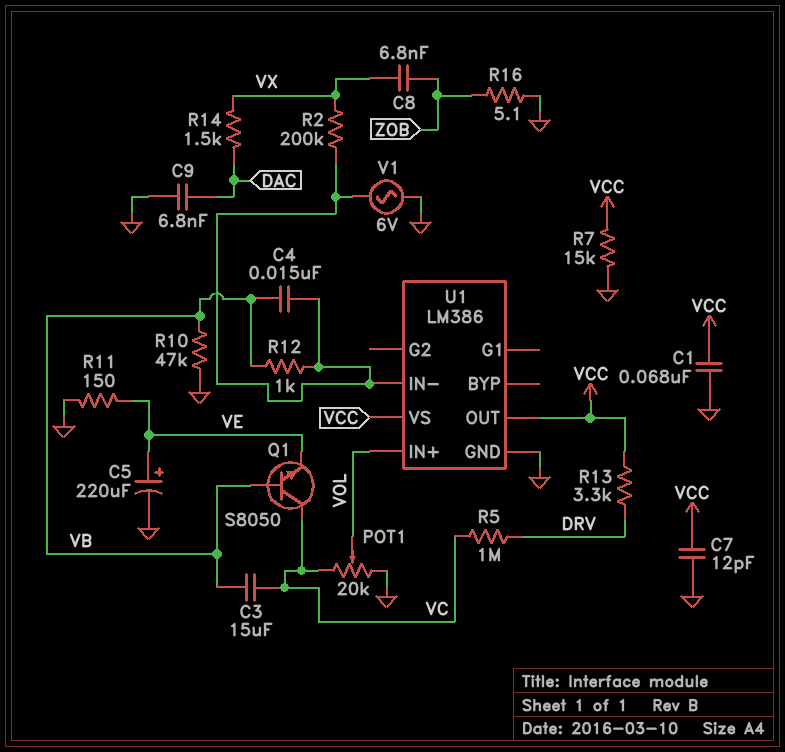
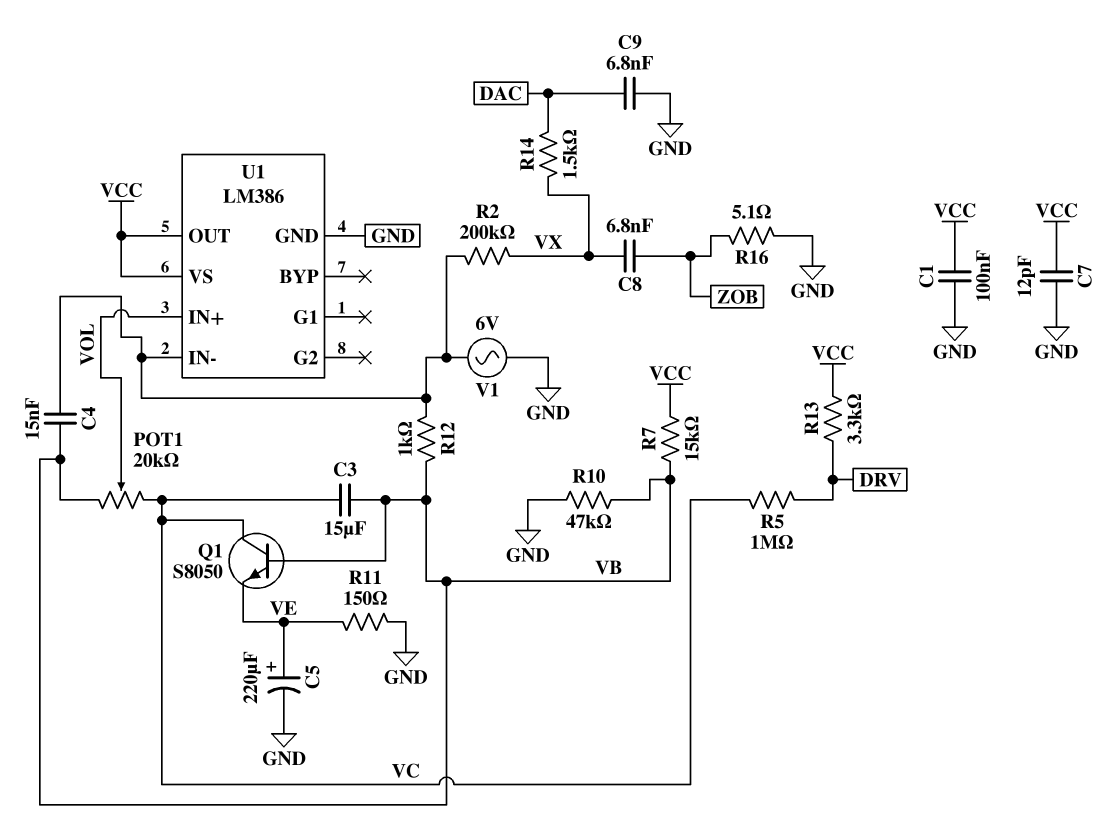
C1: 68nF (GND, VCC) -> 100nF (GND, VCC)
POT1: 20k (GND, VC, wiper VOL) -> 20k (VB, VC, wiper VOL)
R7: 15k (GND, VCC) -> 15k (VB, VCC)

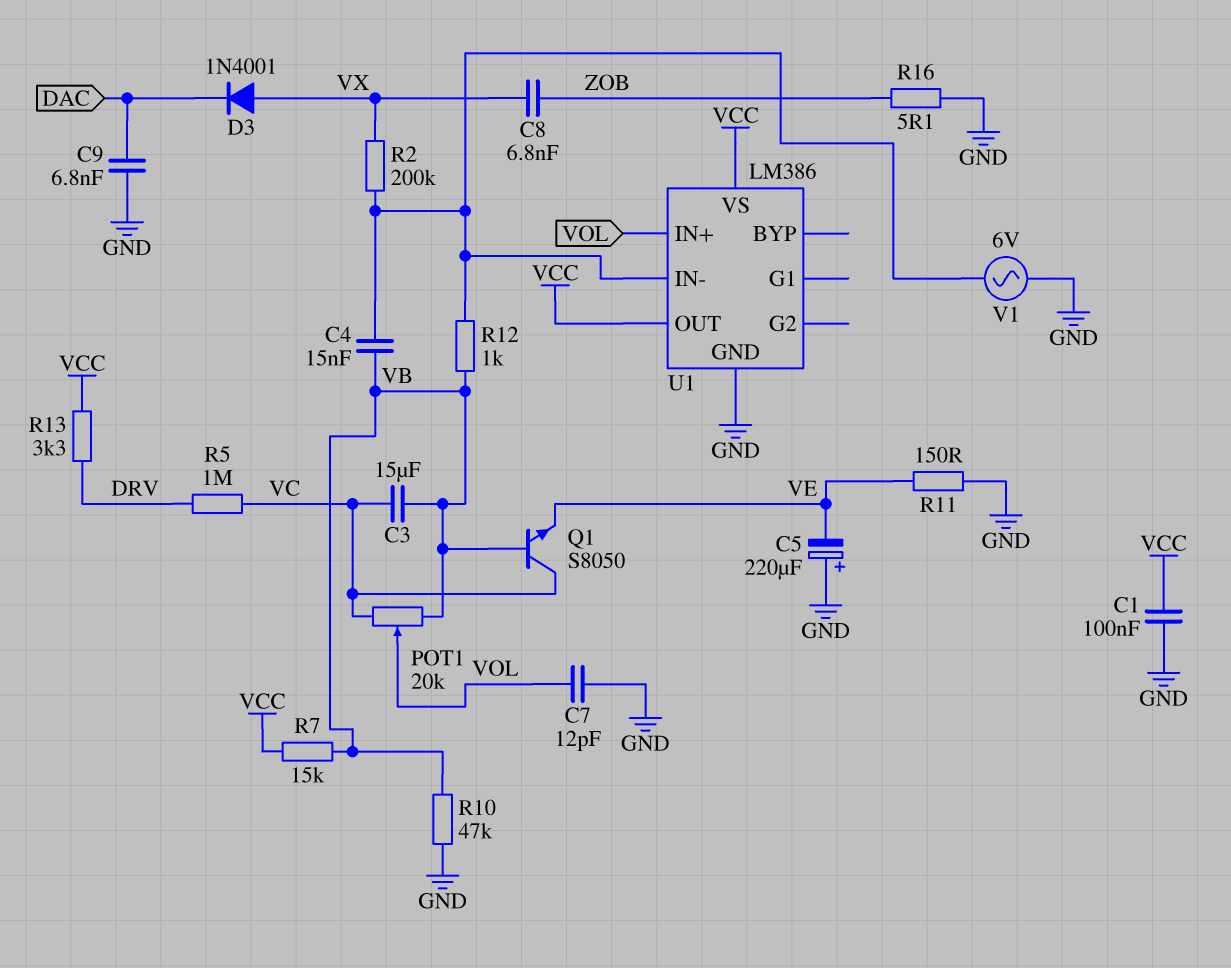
C5: 220uF (plus VE, minus GND) -> 220uF (plus GND, minus VE)
C7: 12pF (GND, VCC) -> 12pF (GND, VOL)
D3: none -> diode 1N4001 (A VX, K DAC)
R14: 1.5k (DAC, VX) -> none

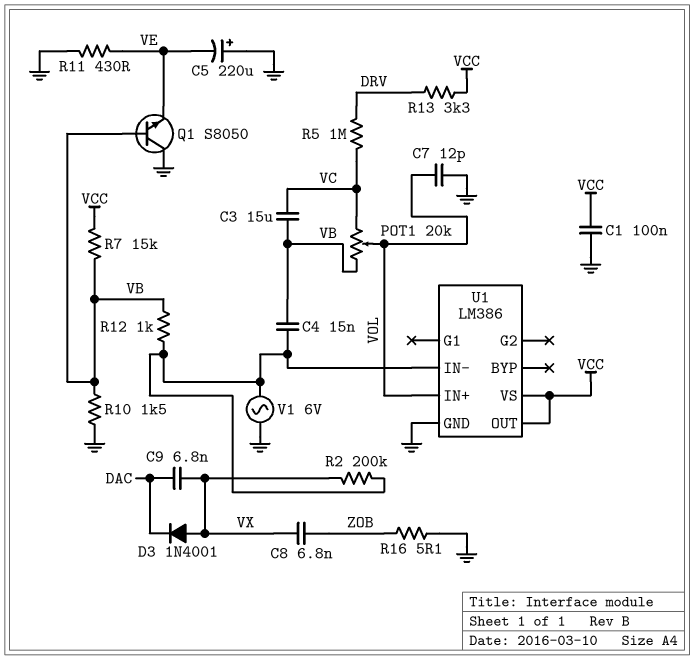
C9: 6.8nF (DAC, GND) -> 6.8nF (DAC, VX)
Q1: NPN S8050 (B VB, C VC, E VE) -> NPN S8050 (B VB, C GND, E VE)
R10: 47k (GND, VB) -> 1.5k (GND, VB)
R11: 150 (GND, VE) -> 430 (GND, VE)

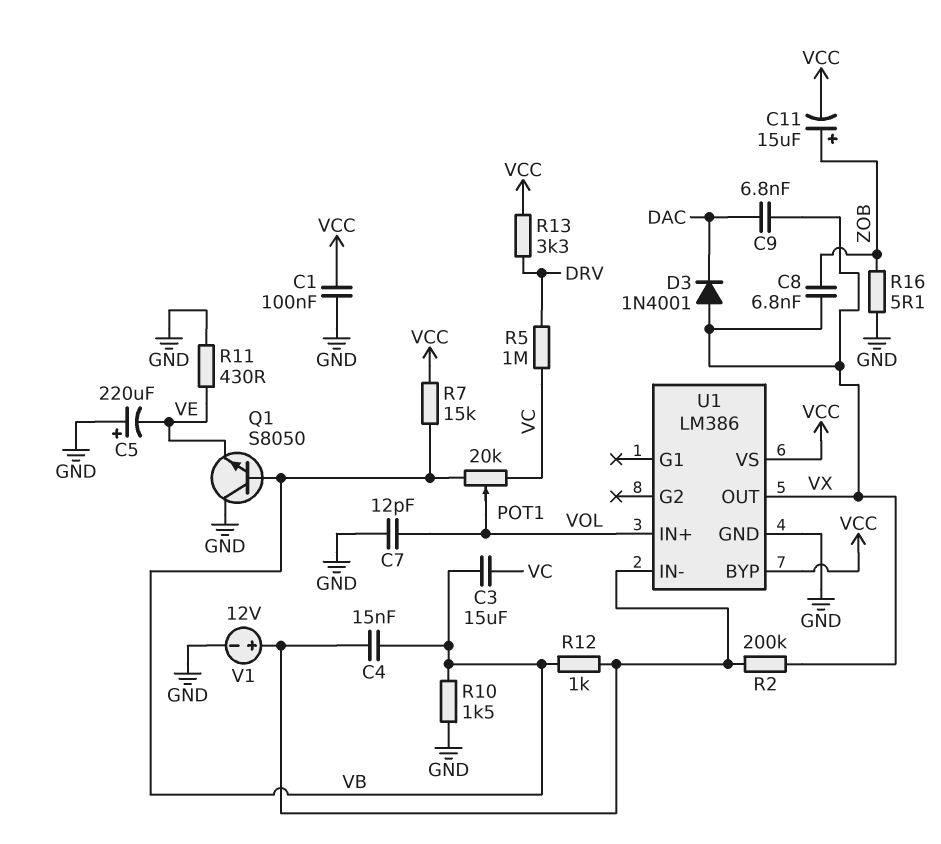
C11: none -> 15uF (plus ZOB, minus VCC)
U1 pin BYP: none -> VCC
U1 pin OUT: VCC -> VX
V1: AC 6V (GND, U1/IN-) -> 12V (plus U1/IN-, minus GND)

